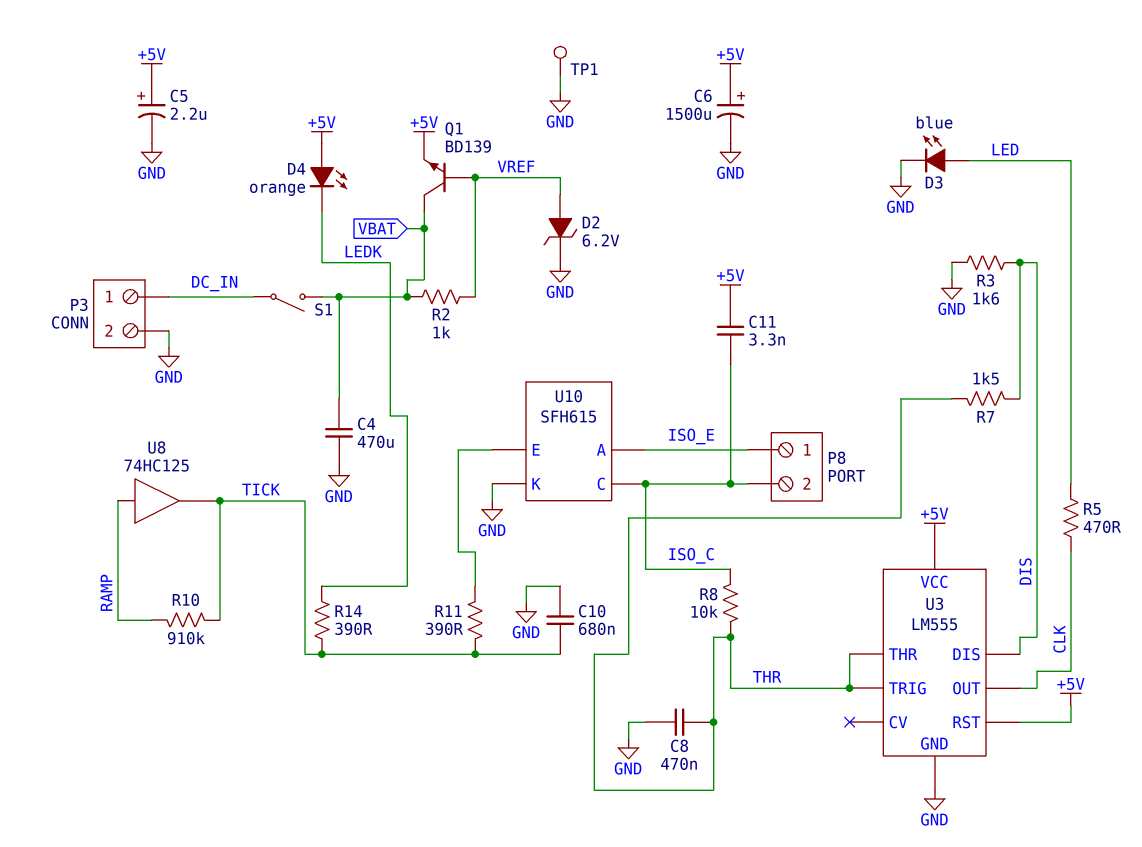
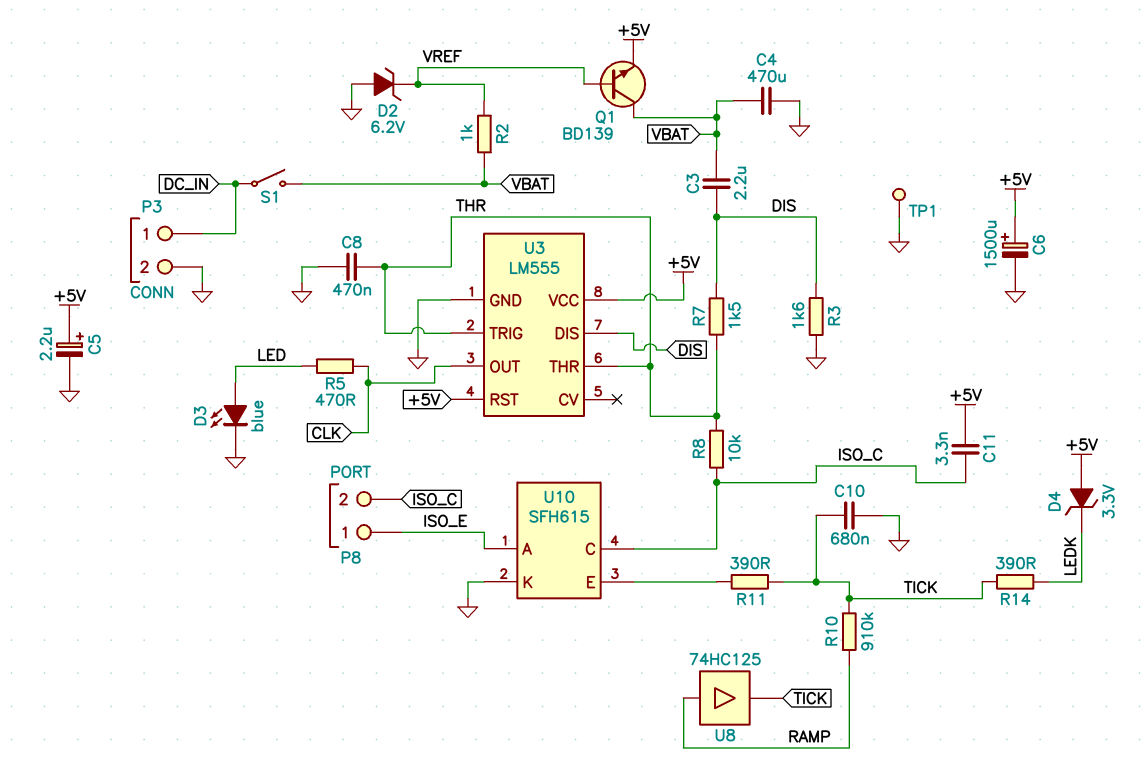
C3: none -> 2.2uF (DIS, VBAT)
D2: zener 6.2V (A VREF, K GND) -> zener 6.2V (A GND, K VREF)
D4: LED orange (A +5V, K LEDK) -> zener 3.3V (A +5V, K LEDK)

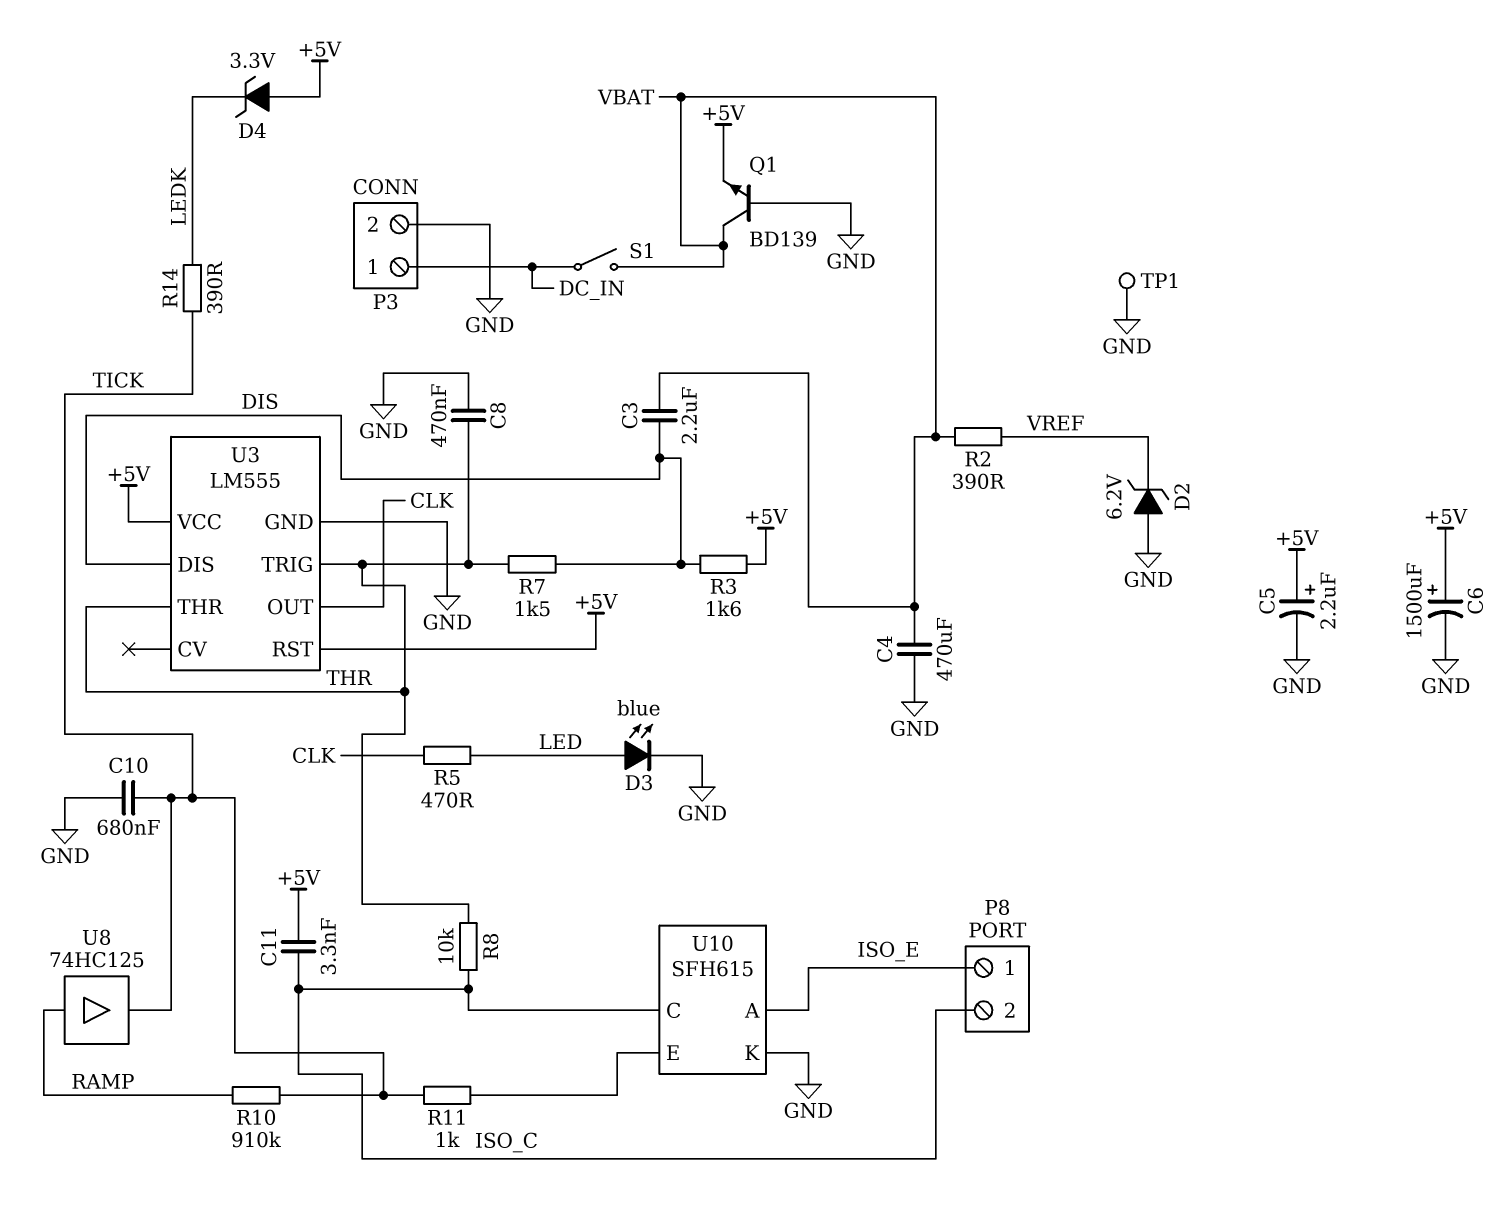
Q1: NPN BD139 (B VREF, C VBAT, E +5V) -> NPN BD139 (B GND, C VBAT, E +5V)
R2: 1k (VBAT, VREF) -> 390 (VBAT, VREF)
R3: 1.6k (DIS, GND) -> 1.6k (+5V, DIS)
R11: 390 (TICK, U10/E) -> 1k (TICK, U10/E)

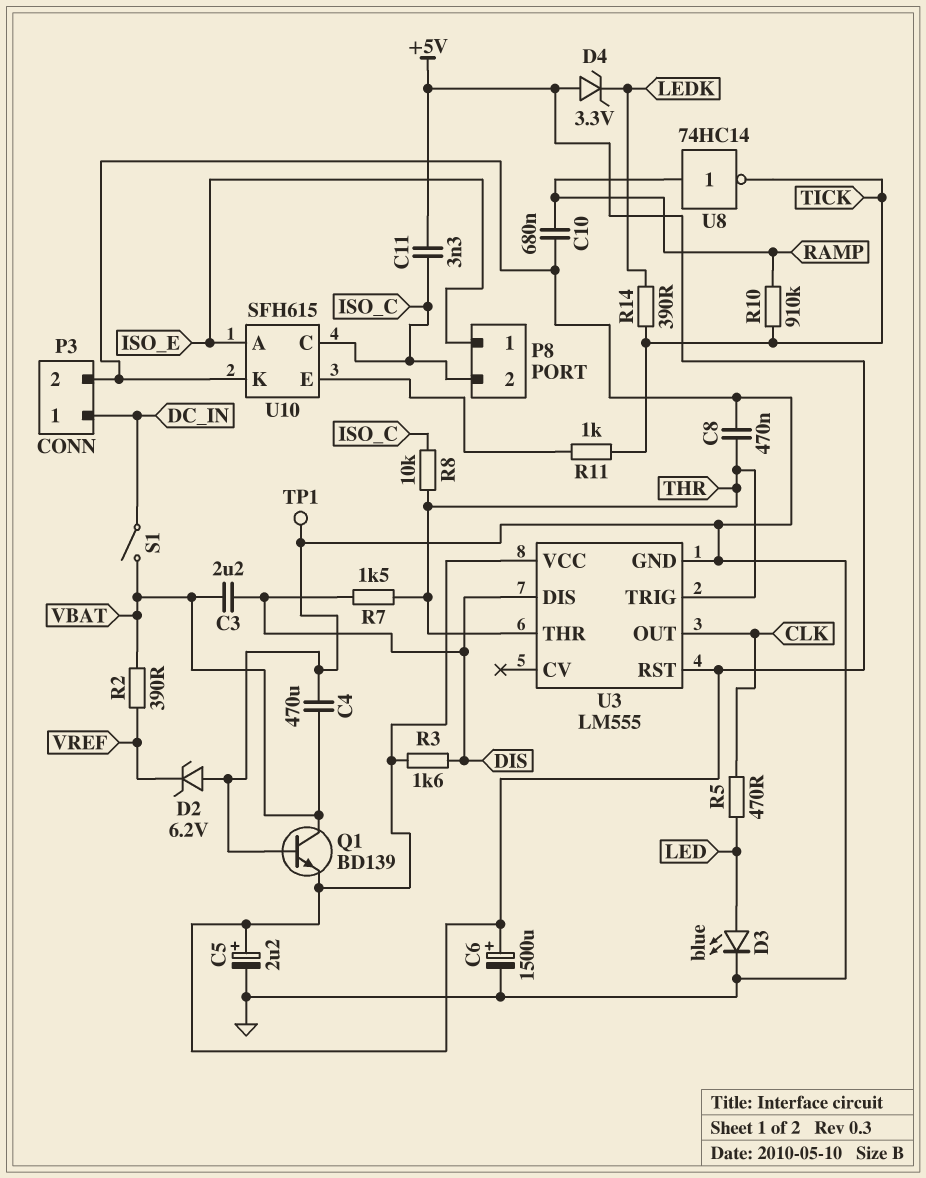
C10: 680nF (GND, TICK) -> 680nF (GND, RAMP)
U8: buffer 74HC125 (in RAMP, out TICK) -> NOT 74HC14 (in RAMP, out TICK)

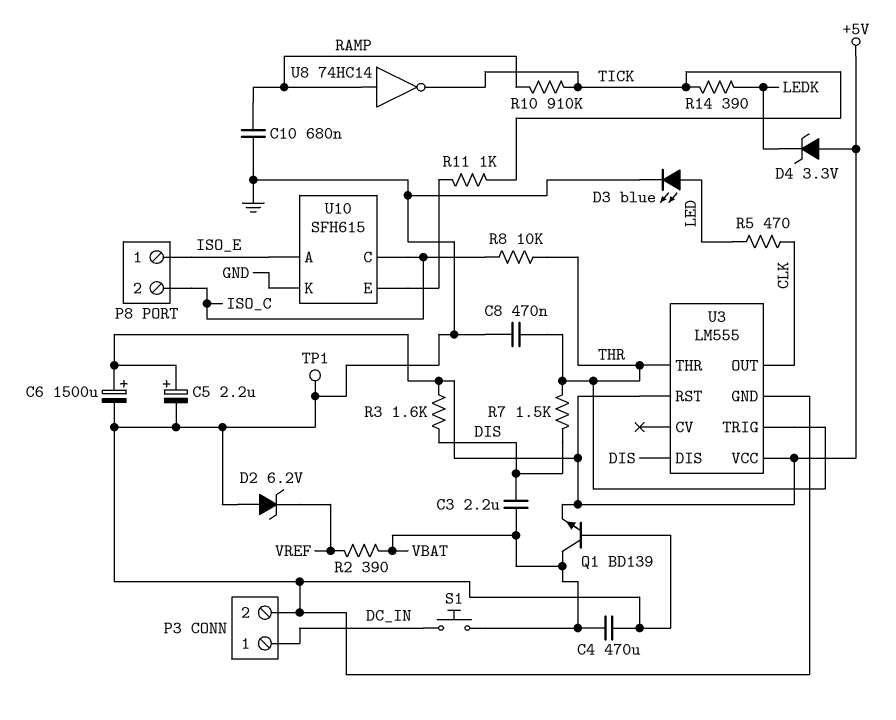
C11: 3.3nF (+5V, ISO_C) -> none
S1: switch (DC_IN, VBAT) -> button (DC_IN, VBAT)

